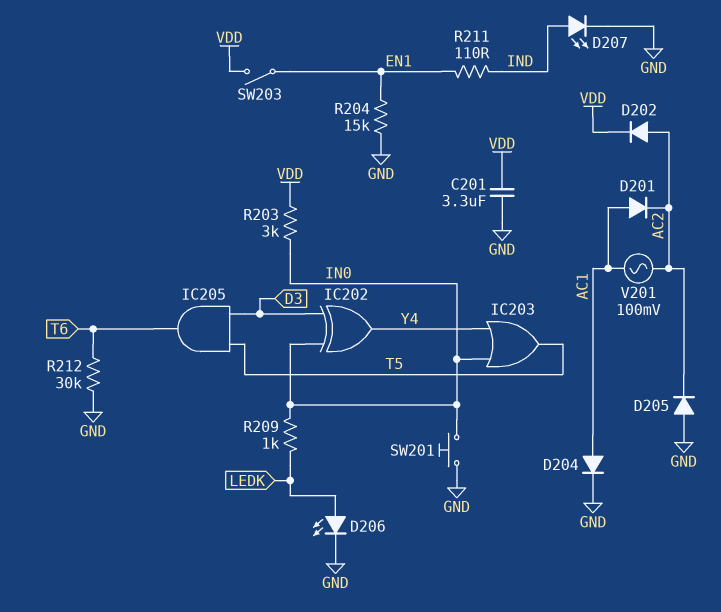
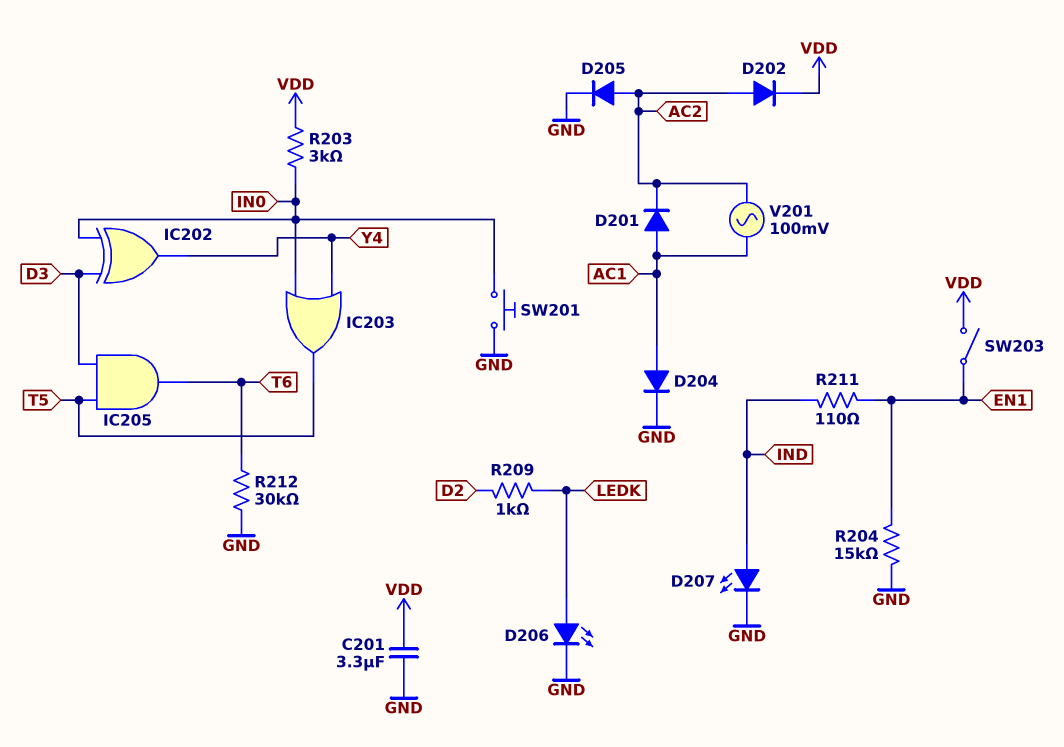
D205: diode (A GND, K AC2) -> diode (A AC2, K GND)
R209: 1k (IN0, LEDK) -> 1k (D2, LEDK)

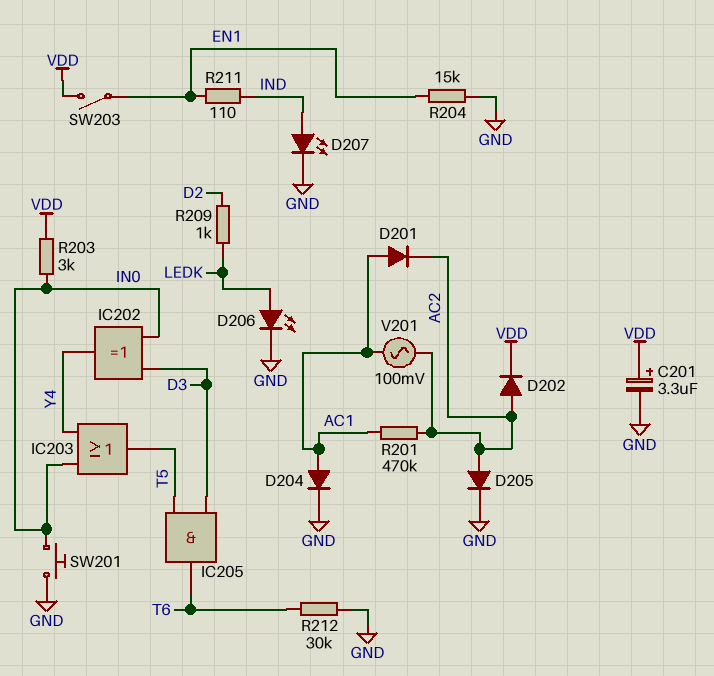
C201: 3.3uF (GND, VDD) -> 3.3uF (plus VDD, minus GND)
R201: none -> 470k (AC1, AC2)

